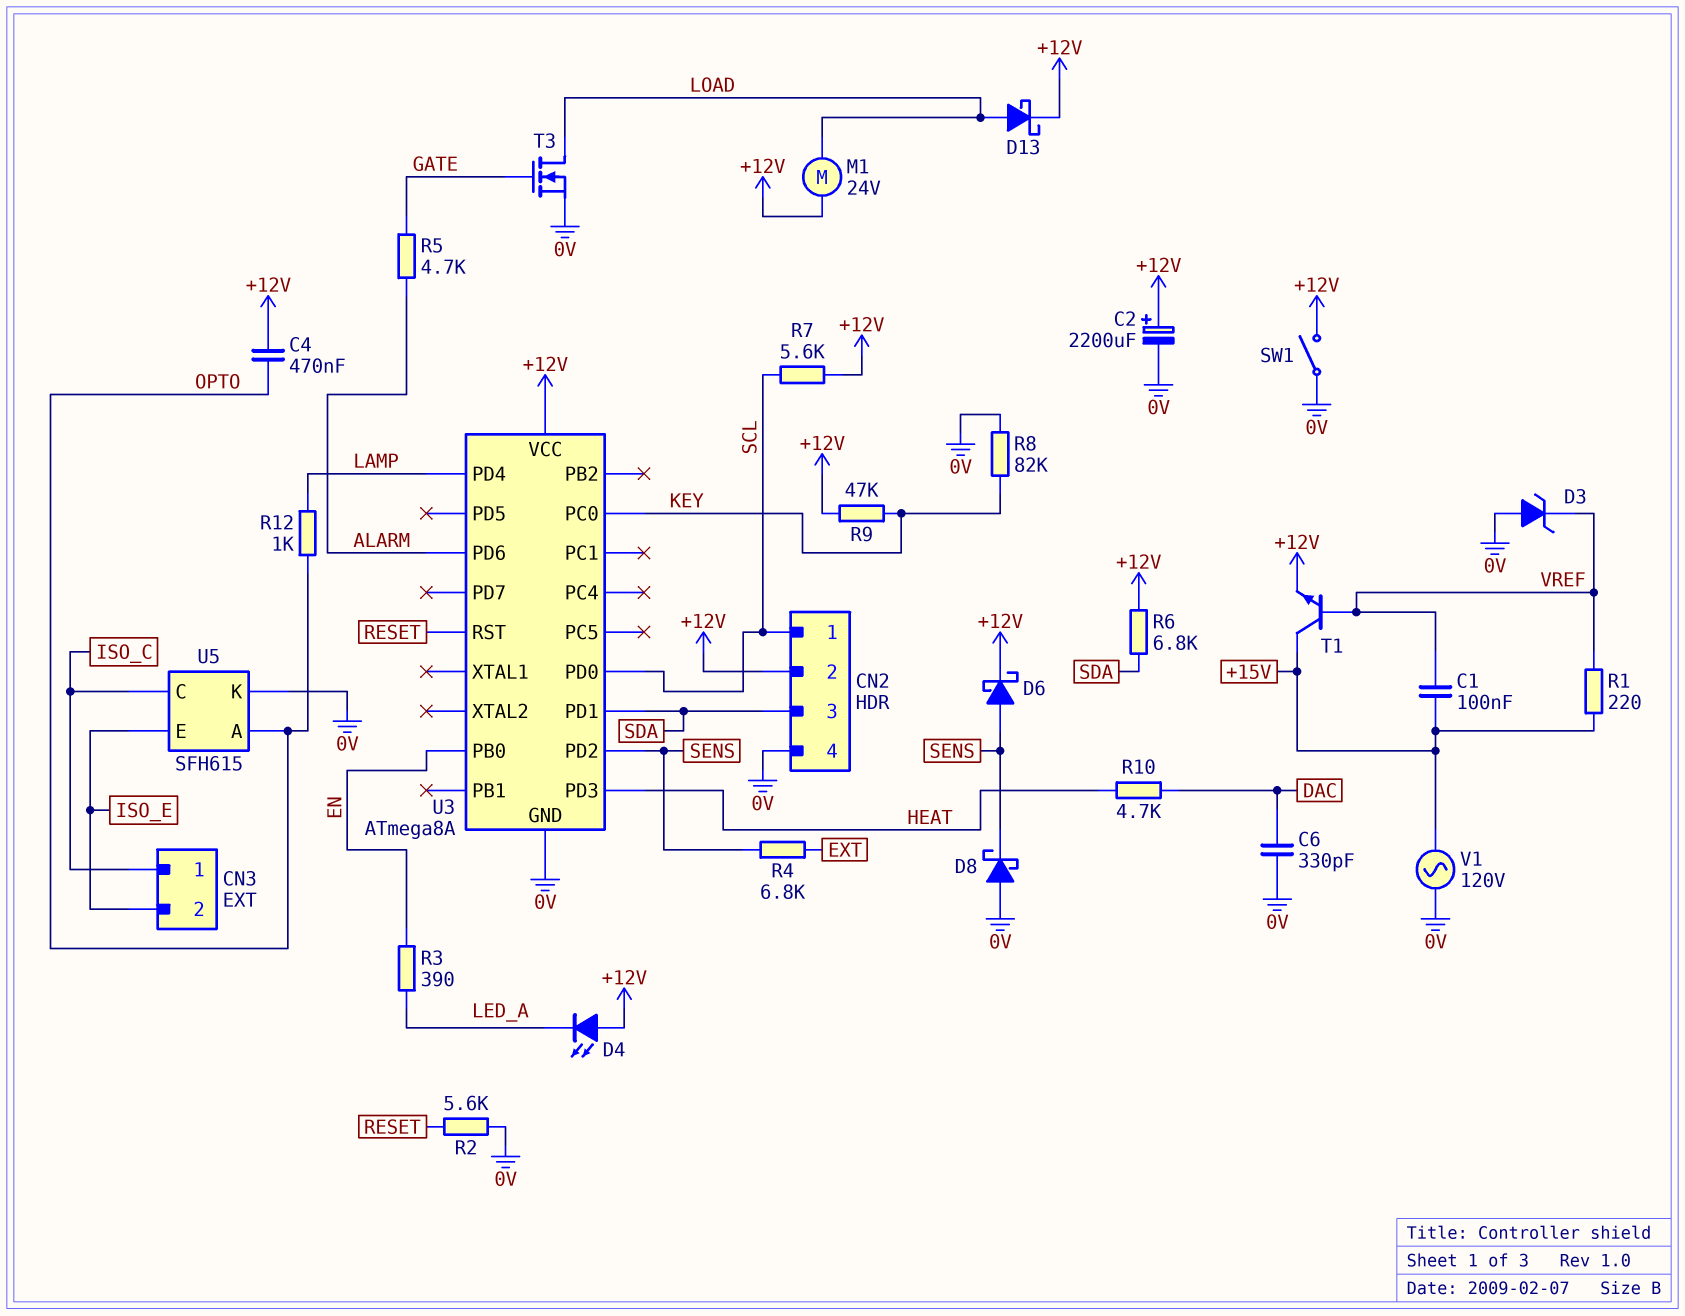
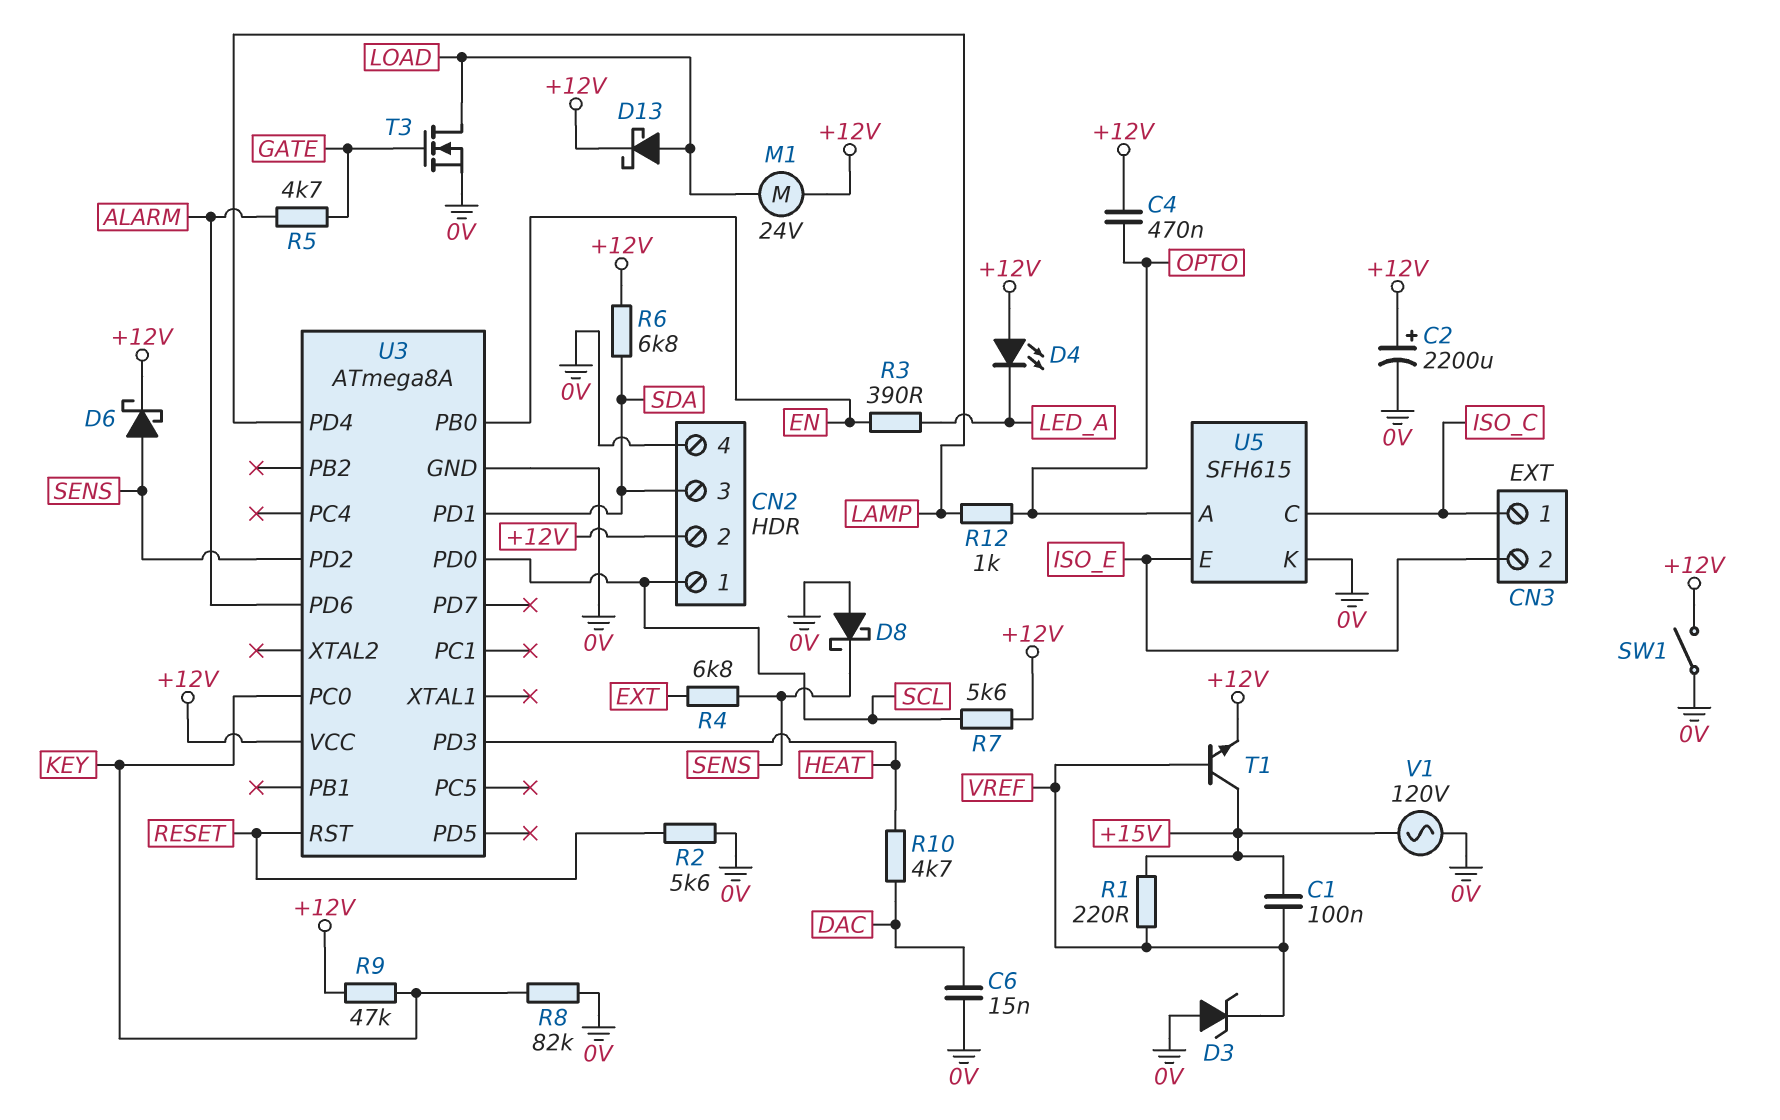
C6: 330pF (0V, DAC) -> 15nF (0V, DAC)

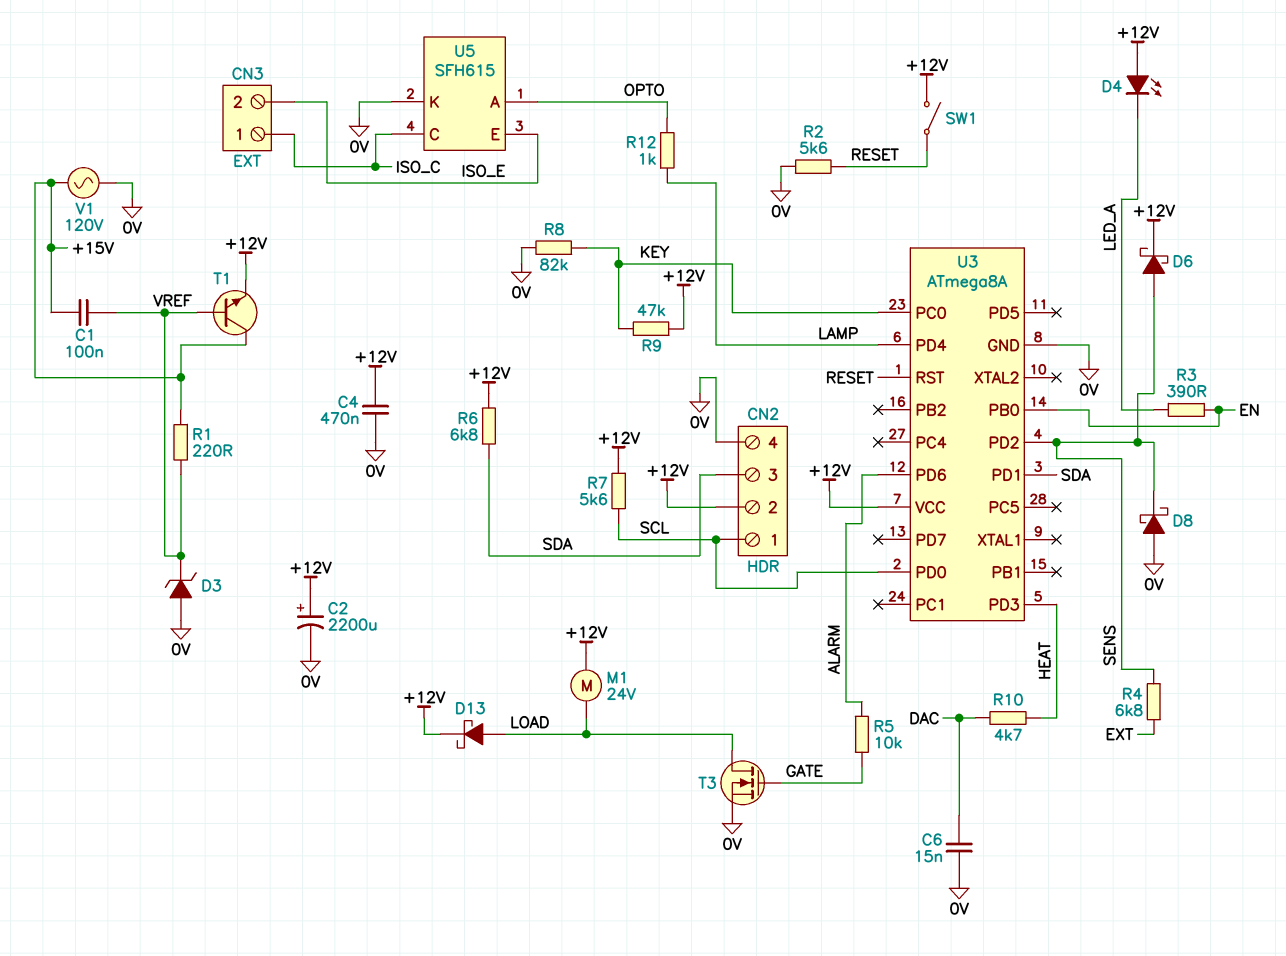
C4: 470nF (+12V, OPTO) -> 470nF (+12V, 0V)
R5: 4.7k (ALARM, GATE) -> 10k (ALARM, GATE)
SW1: switch (+12V, 0V) -> switch (+12V, RESET)

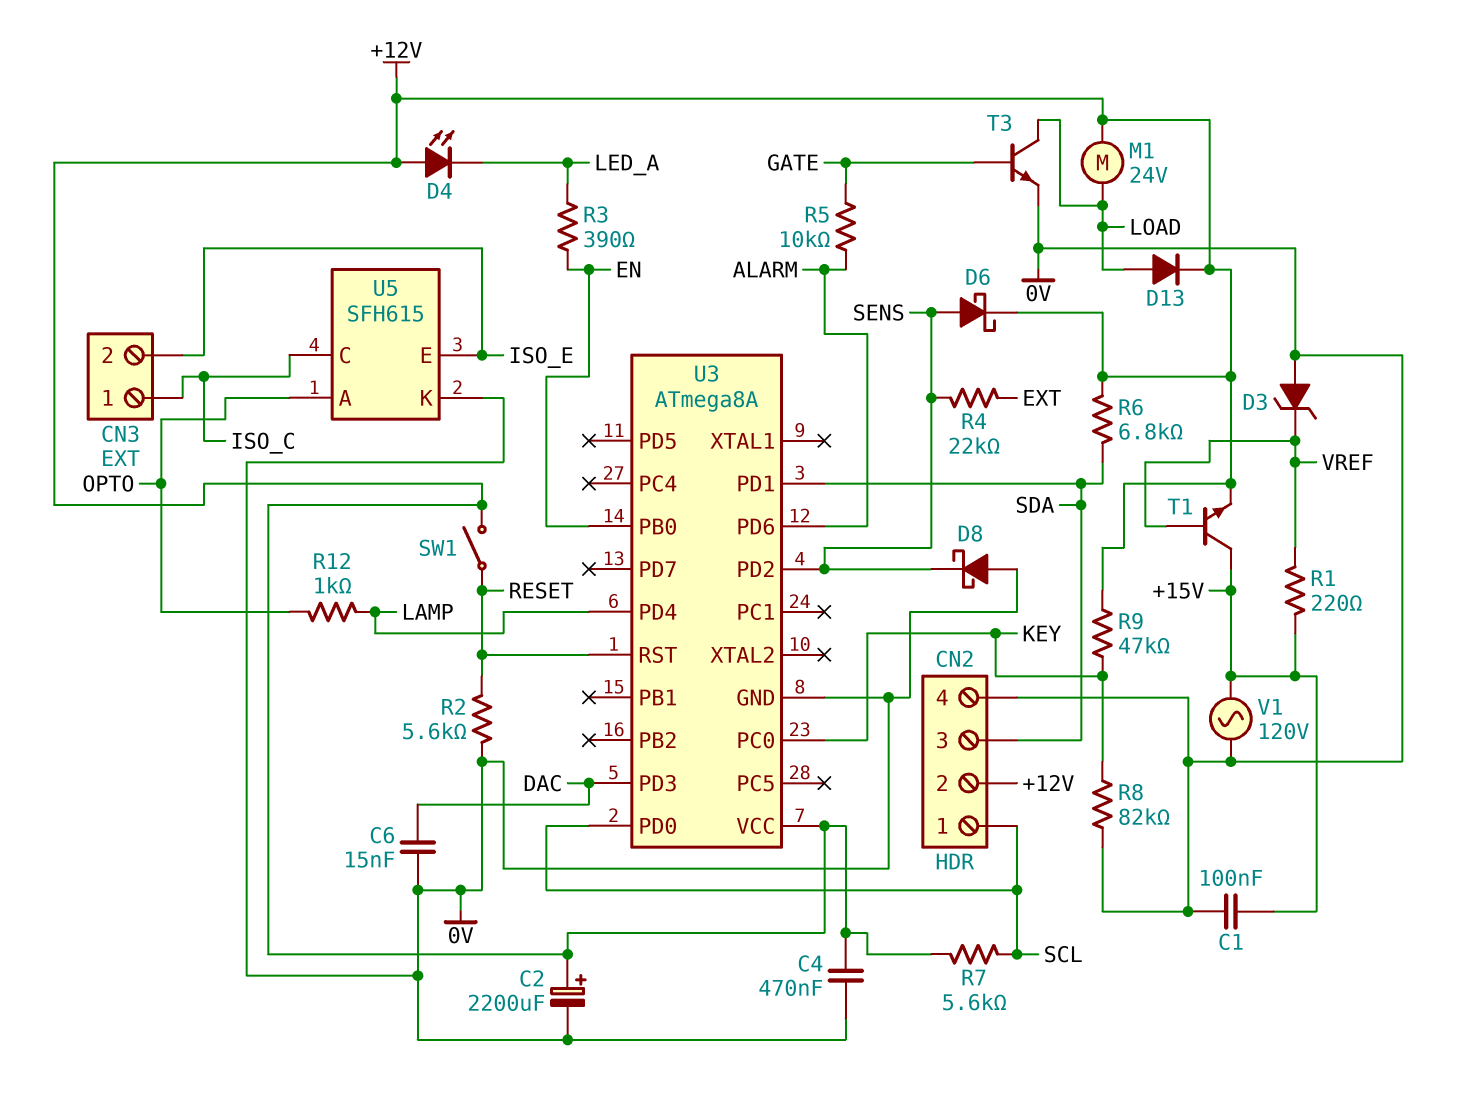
C1: 100nF (+15V, VREF) -> 100nF (+15V, 0V)
D13: schottky (A LOAD, K +12V) -> diode (A LOAD, K +12V)
R4: 6.8k (EXT, SENS) -> 22k (EXT, SENS)
R10: 4.7k (DAC, HEAT) -> none
T3: NMOS (G GATE, D LOAD, S 0V) -> NPN (B GATE, C LOAD, E 0V)
U3 pin PD3: HEAT -> DAC

